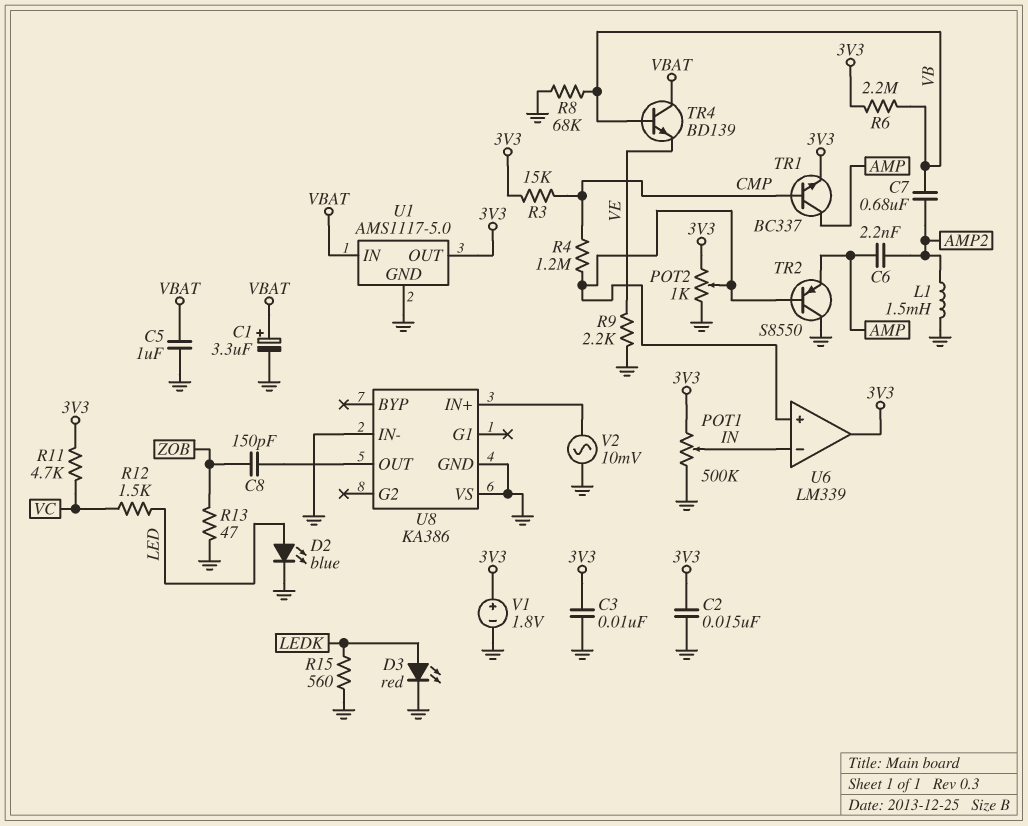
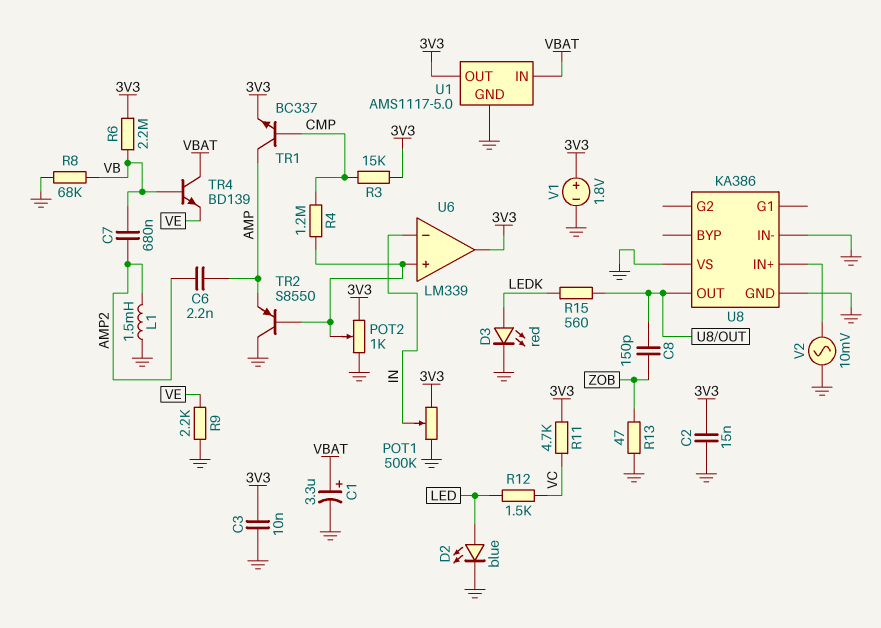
C5: 1uF (GND, VBAT) -> none
R15: 560 (GND, LEDK) -> 560 (LEDK, U8/OUT)

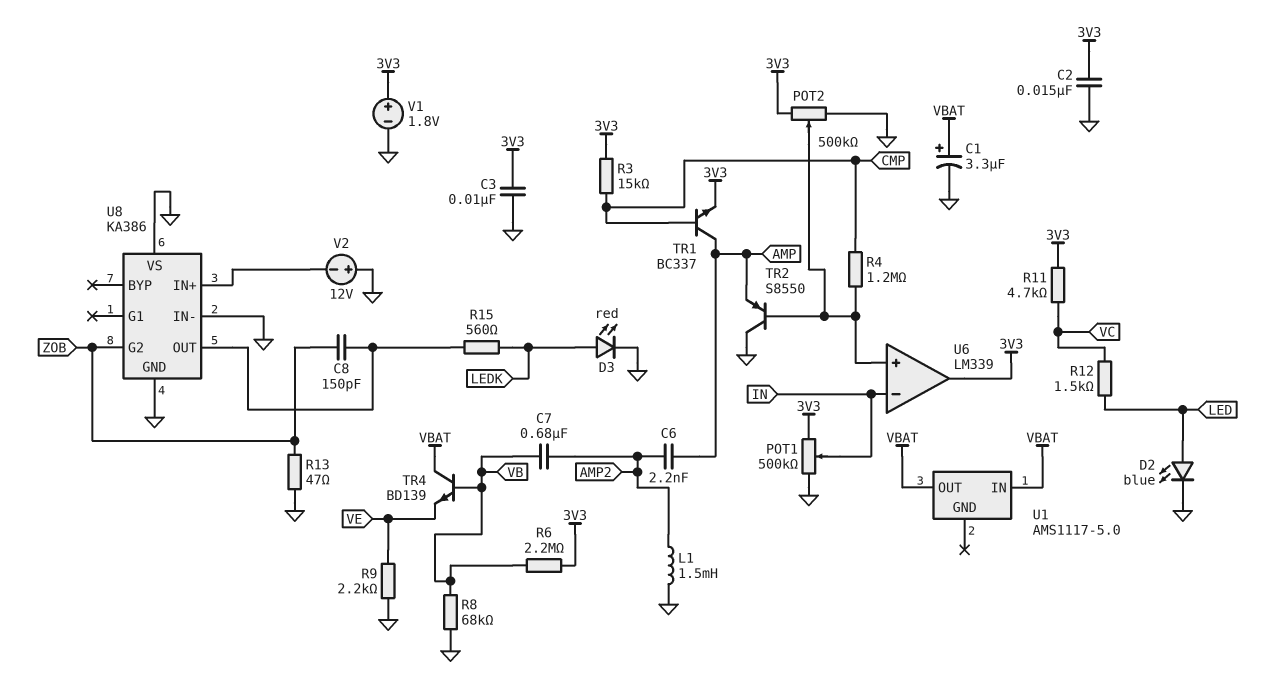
POT2: 1k (3V3, GND, wiper U6/in+) -> 500k (3V3, GND, wiper U6/in+)
U1 pin GND: GND -> none
U1 pin OUT: 3V3 -> VBAT
U8 pin G2: none -> ZOB
V2: AC 10mV (GND, U8/IN+) -> 12V (plus GND, minus U8/IN+)

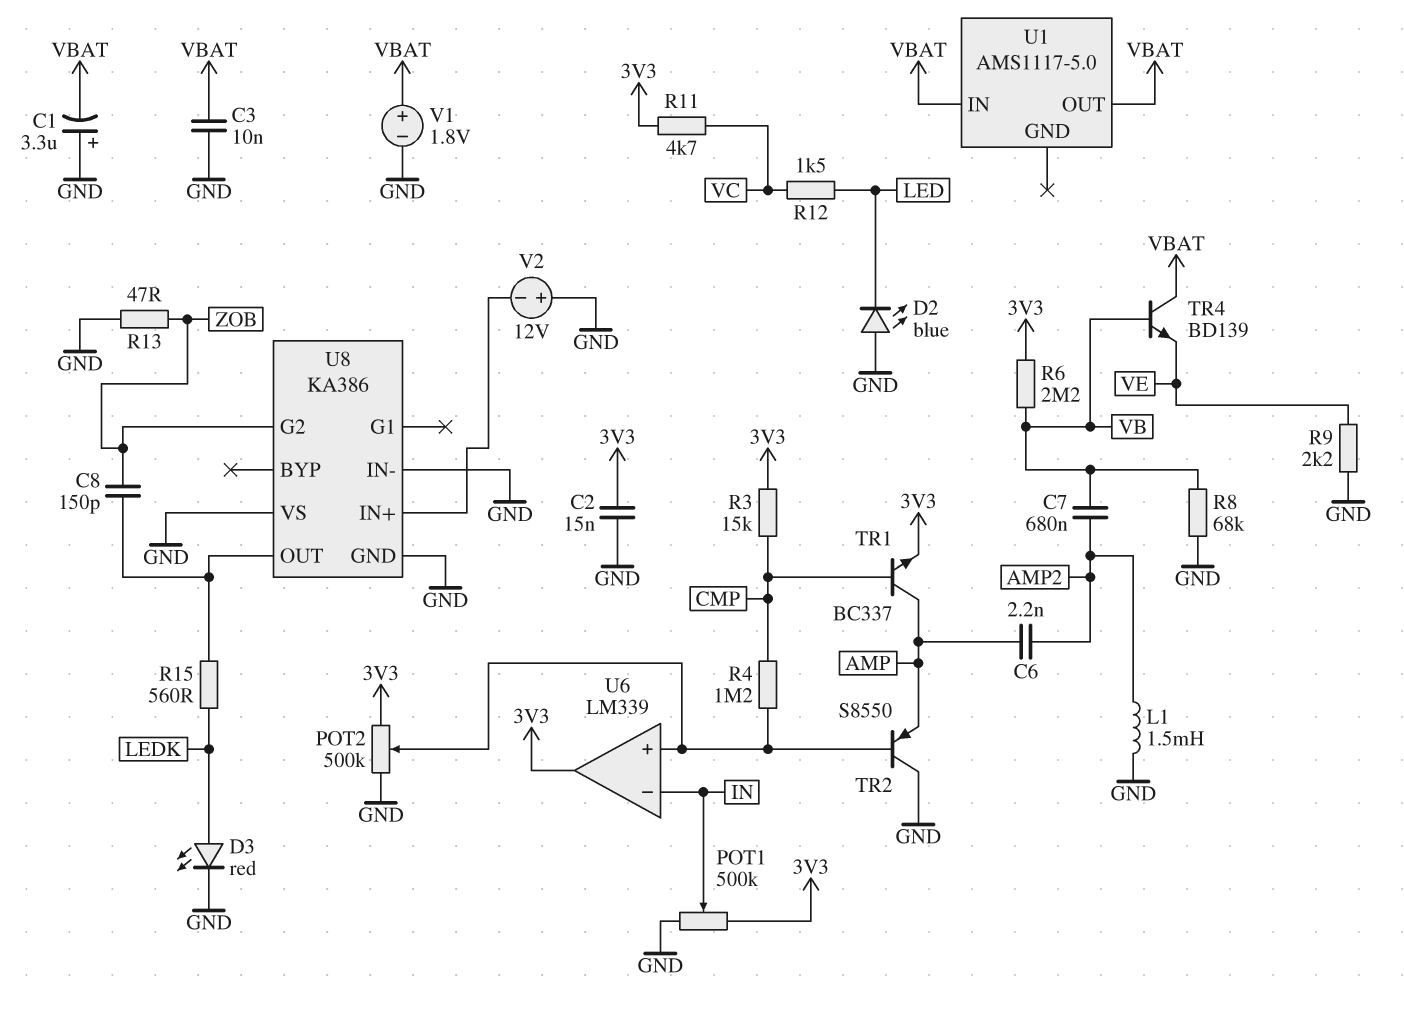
C1: 3.3uF (plus VBAT, minus GND) -> 3.3uF (plus GND, minus VBAT)
C3: 10nF (3V3, GND) -> 10nF (GND, VBAT)
D2: LED blue (A LED, K GND) -> LED blue (A GND, K LED)
V1: 1.8V (plus 3V3, minus GND) -> 1.8V (plus VBAT, minus GND)

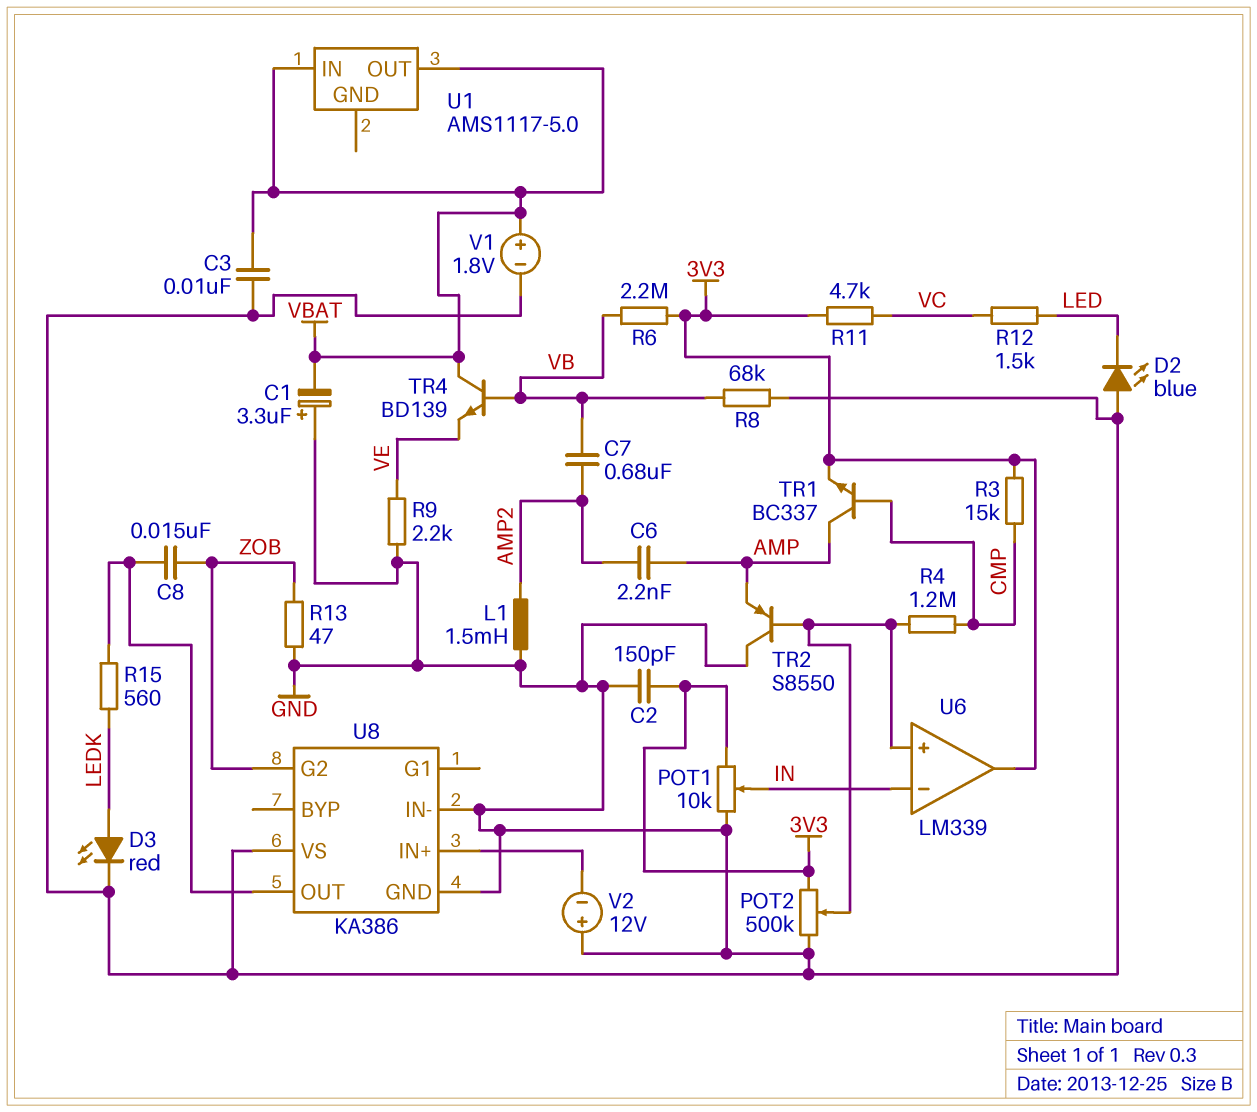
C2: 15nF (3V3, GND) -> 150pF (3V3, GND)
C8: 150pF (U8/OUT, ZOB) -> 15nF (U8/OUT, ZOB)
POT1: 500k (3V3, GND, wiper IN) -> 10k (3V3, GND, wiper IN)

